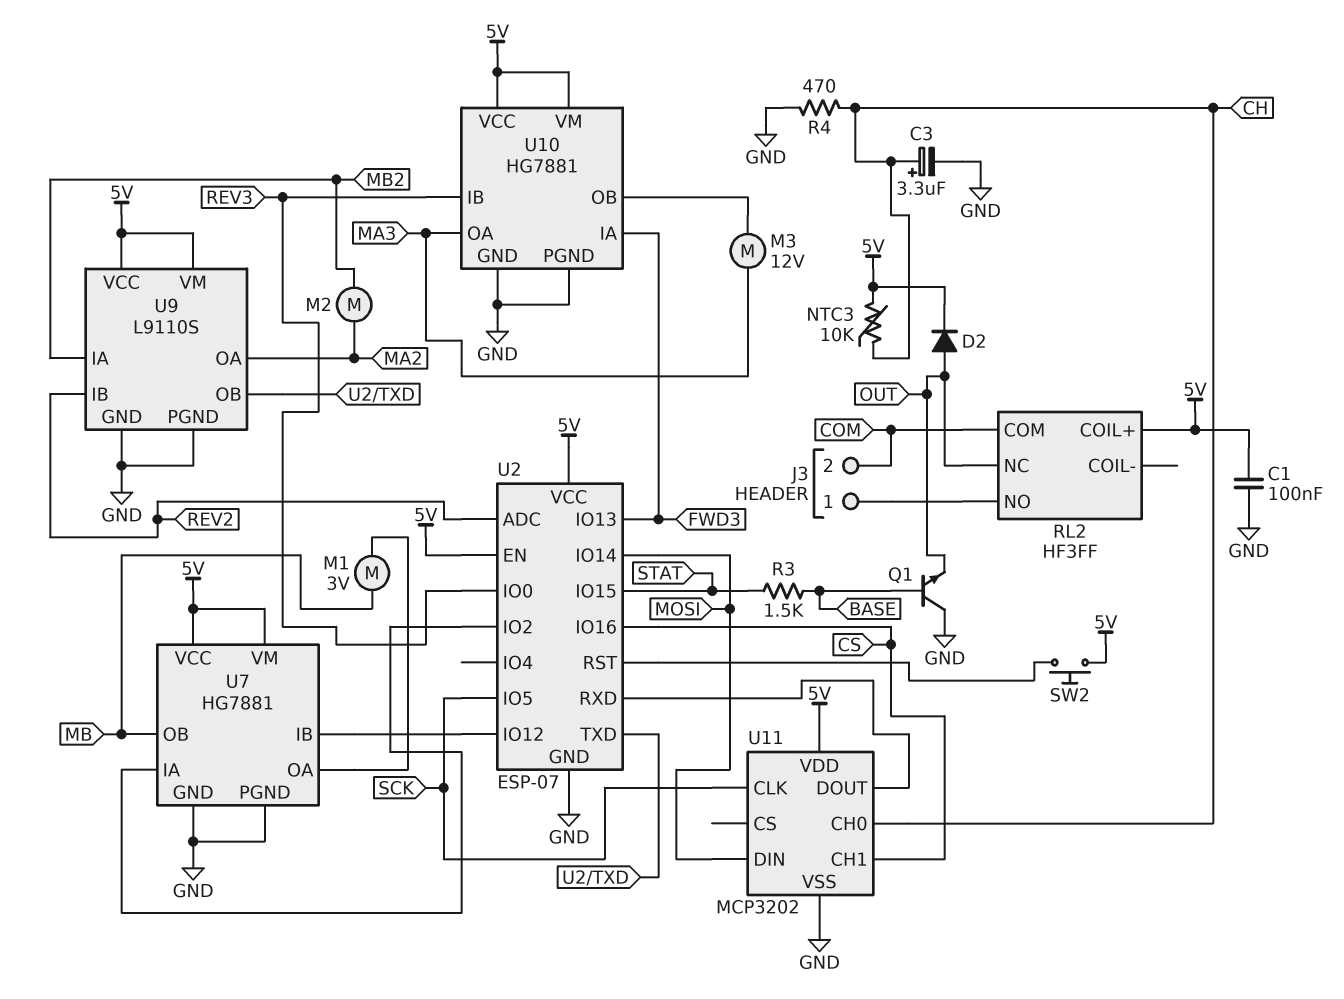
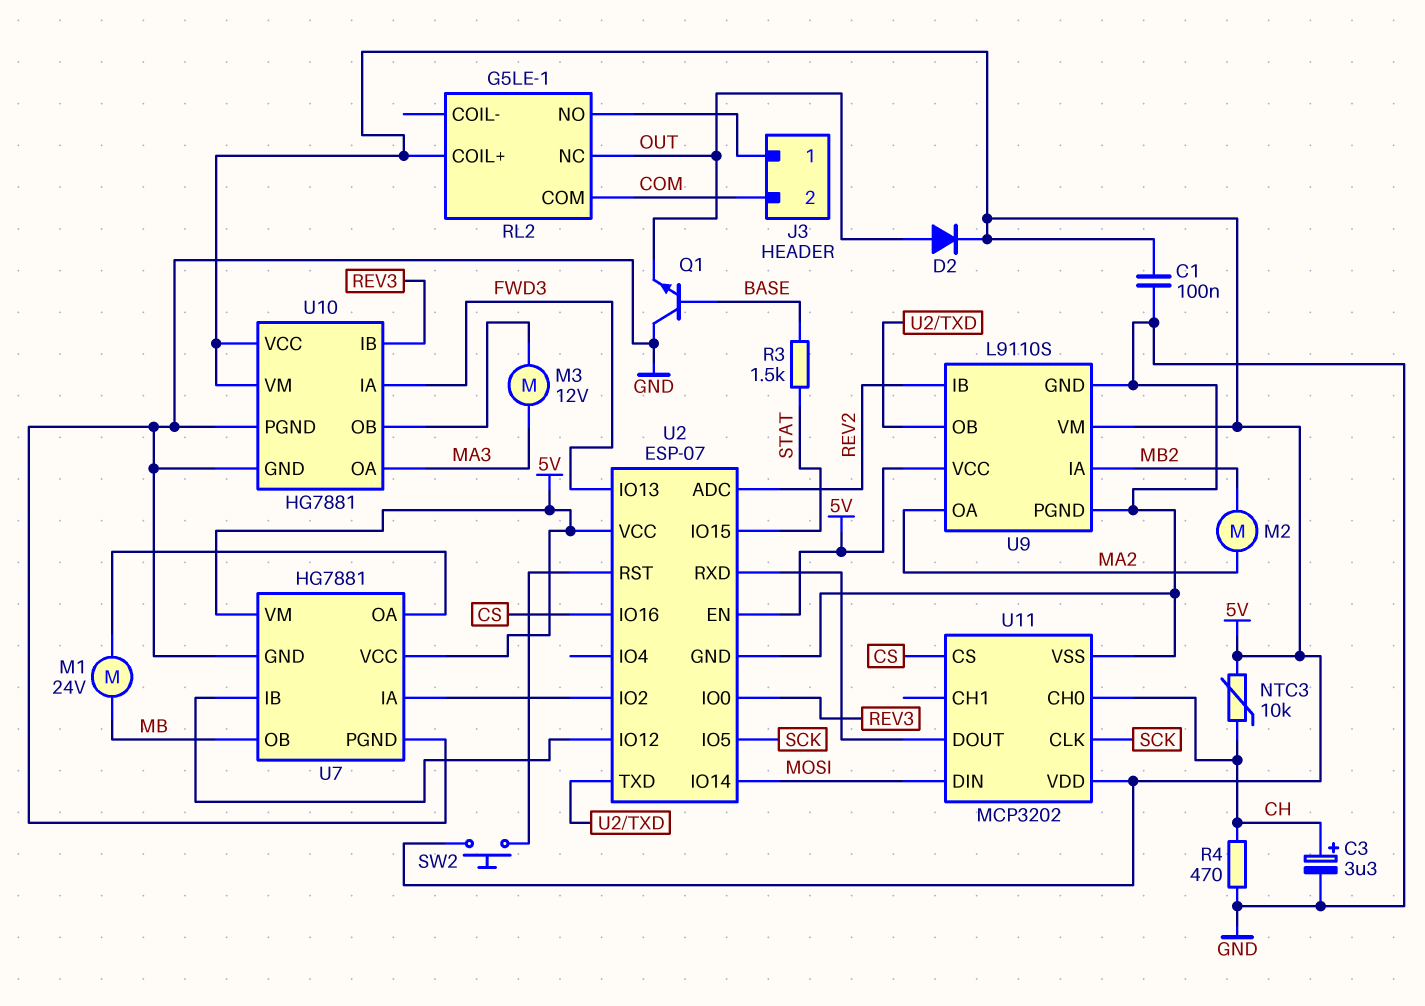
M1: motor 3V (MB, U7/OA) -> motor 24V (MB, U7/OA)
RL2: HF3FF -> G5LE-1
U11 pin CH1: CS -> none
U11 pin CS: none -> CS

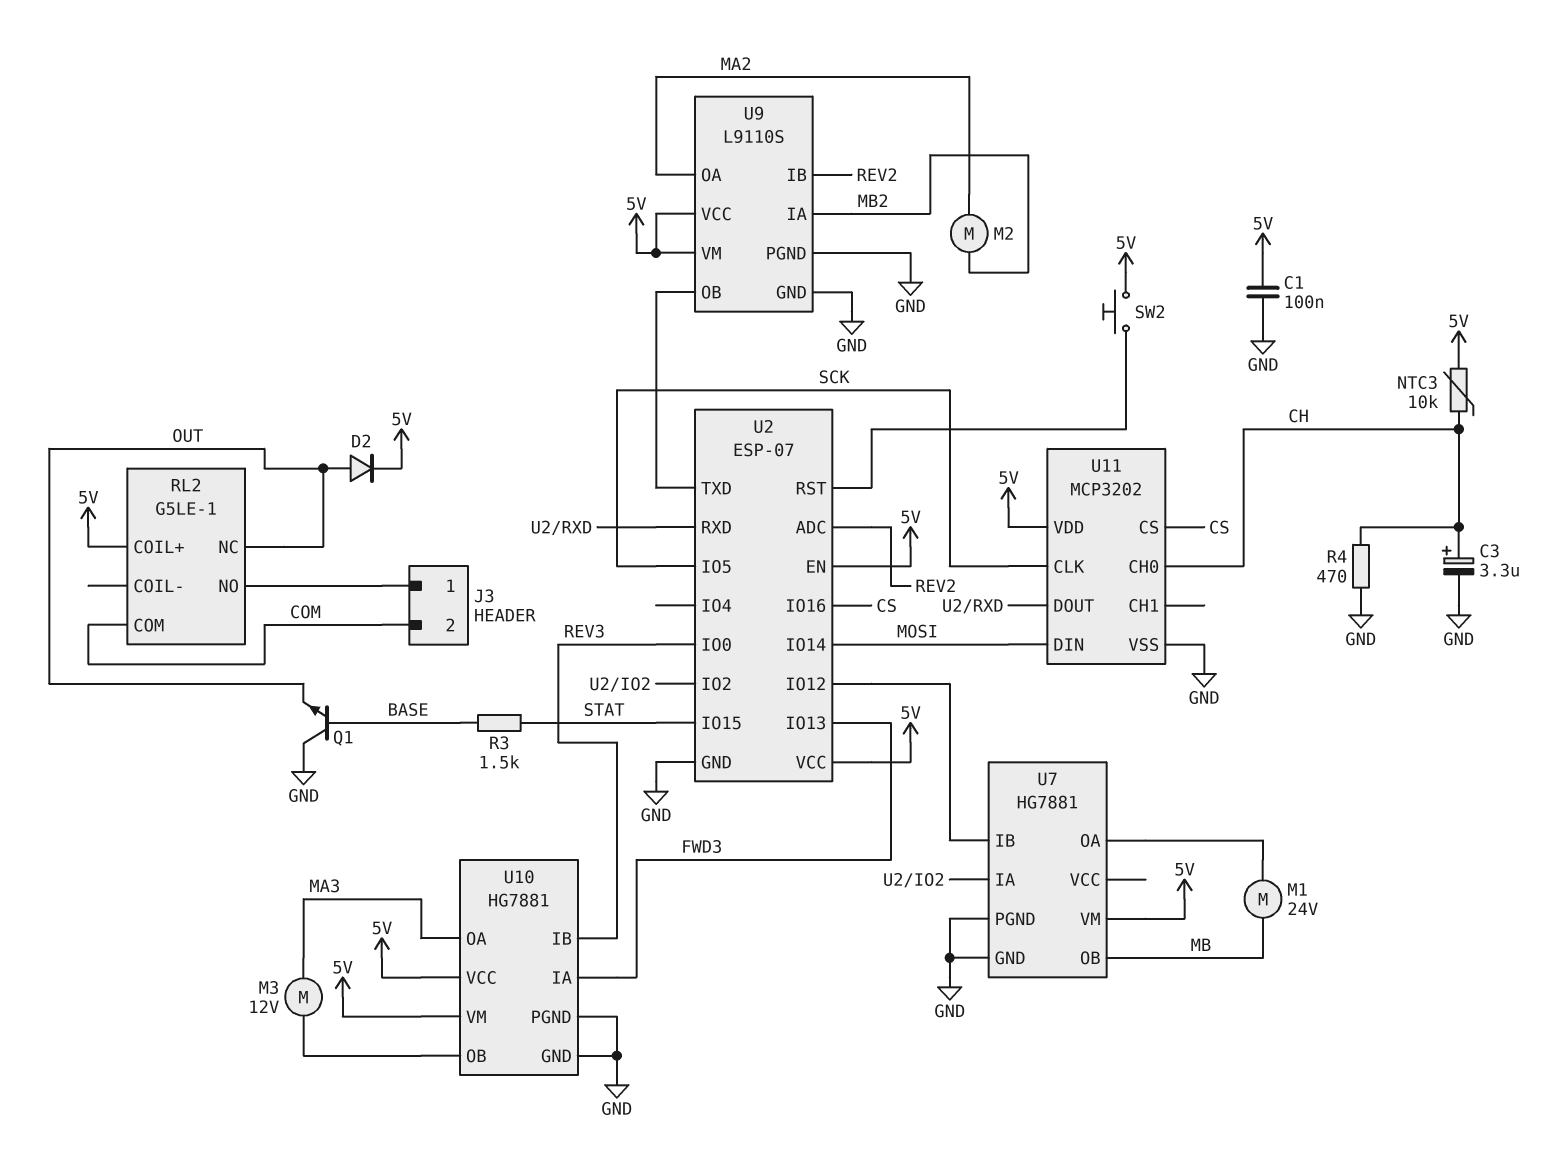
U7 pin VCC: 5V -> none

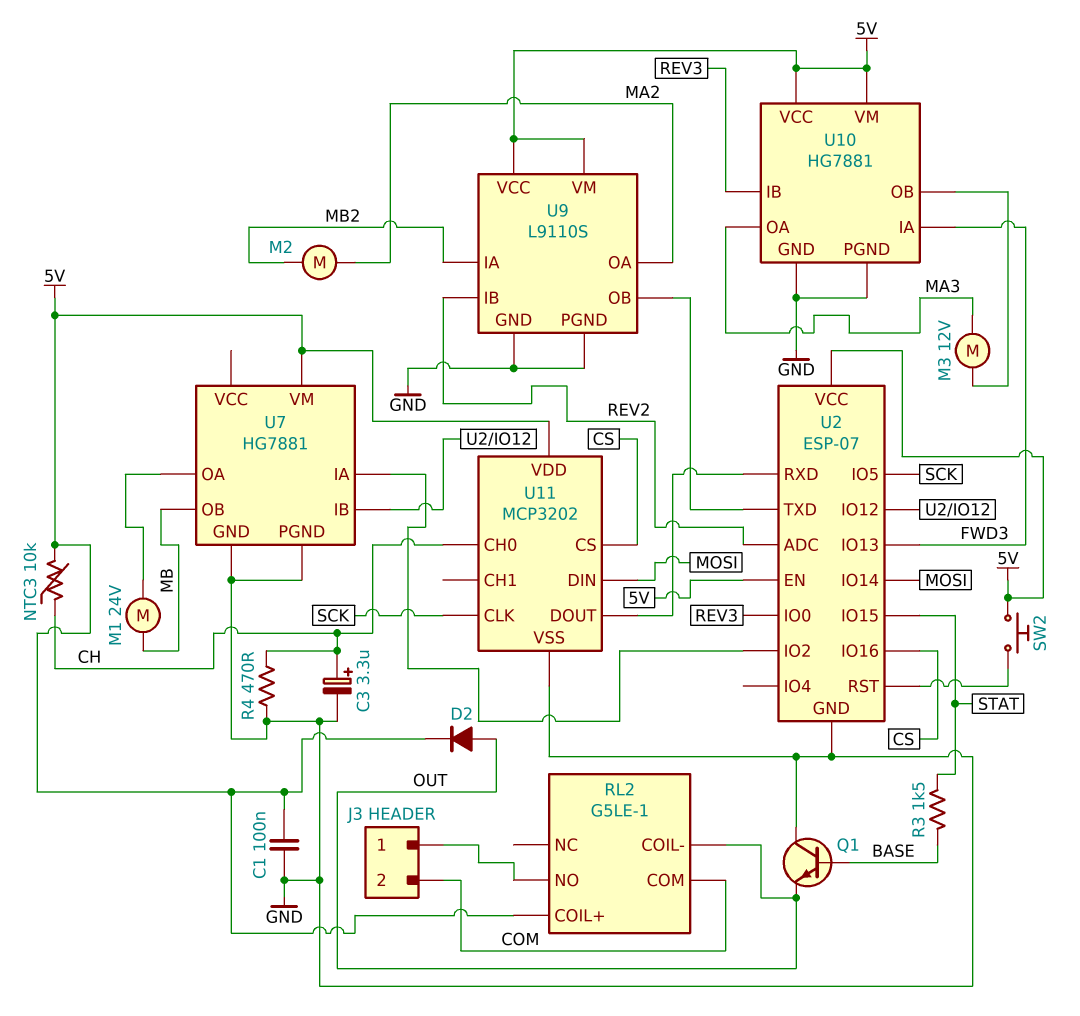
RL2 pin COIL-: none -> OUT
RL2 pin NC: OUT -> none

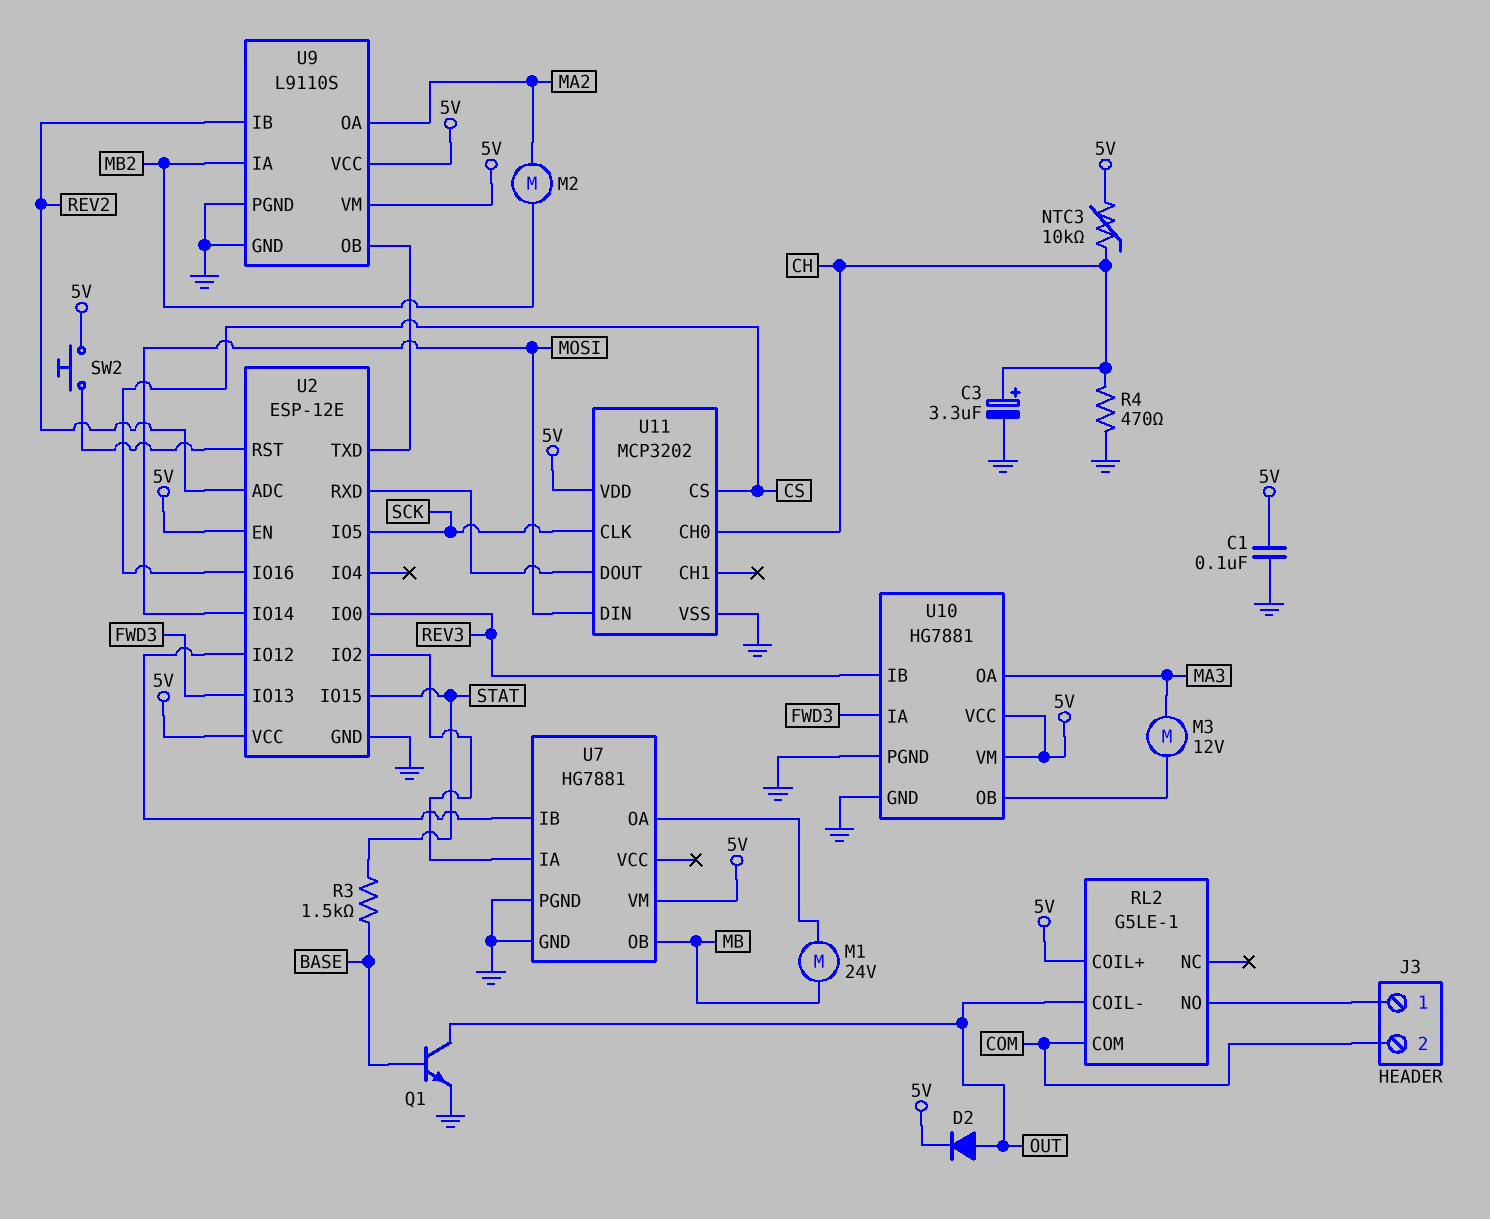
Q1: NPN (B BASE, C GND, E OUT) -> NPN (B BASE, C OUT, E GND)
U2: ESP-07 -> ESP-12E

